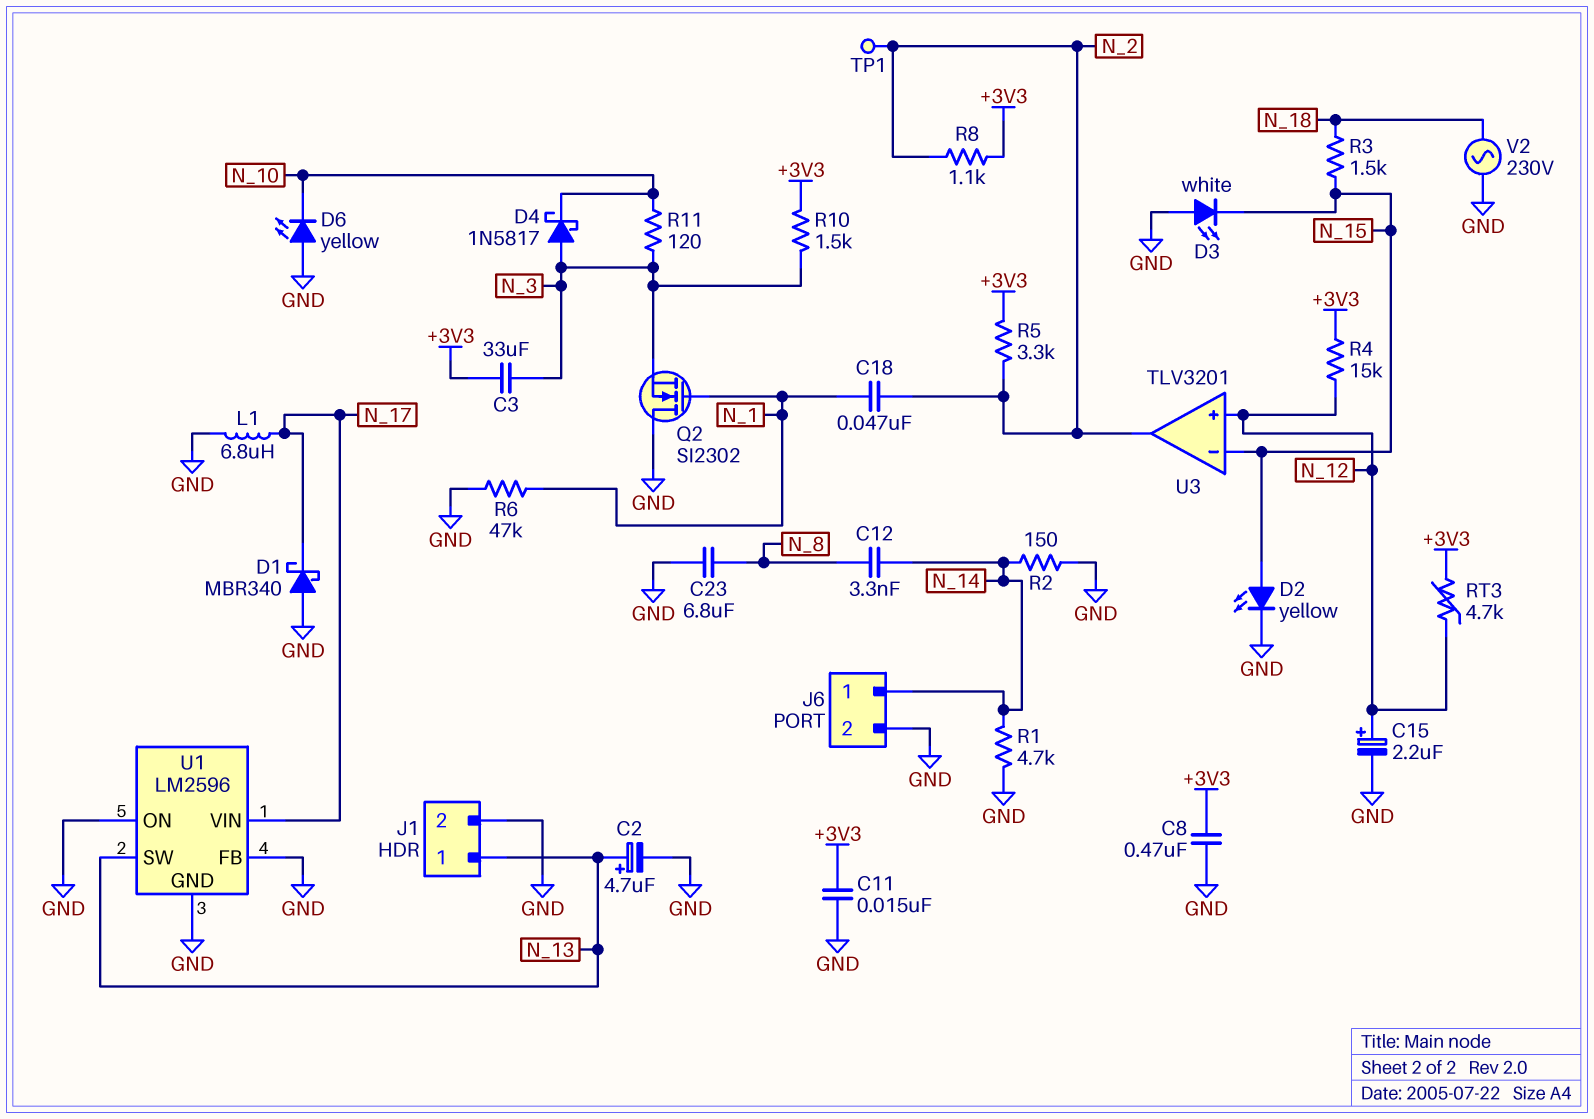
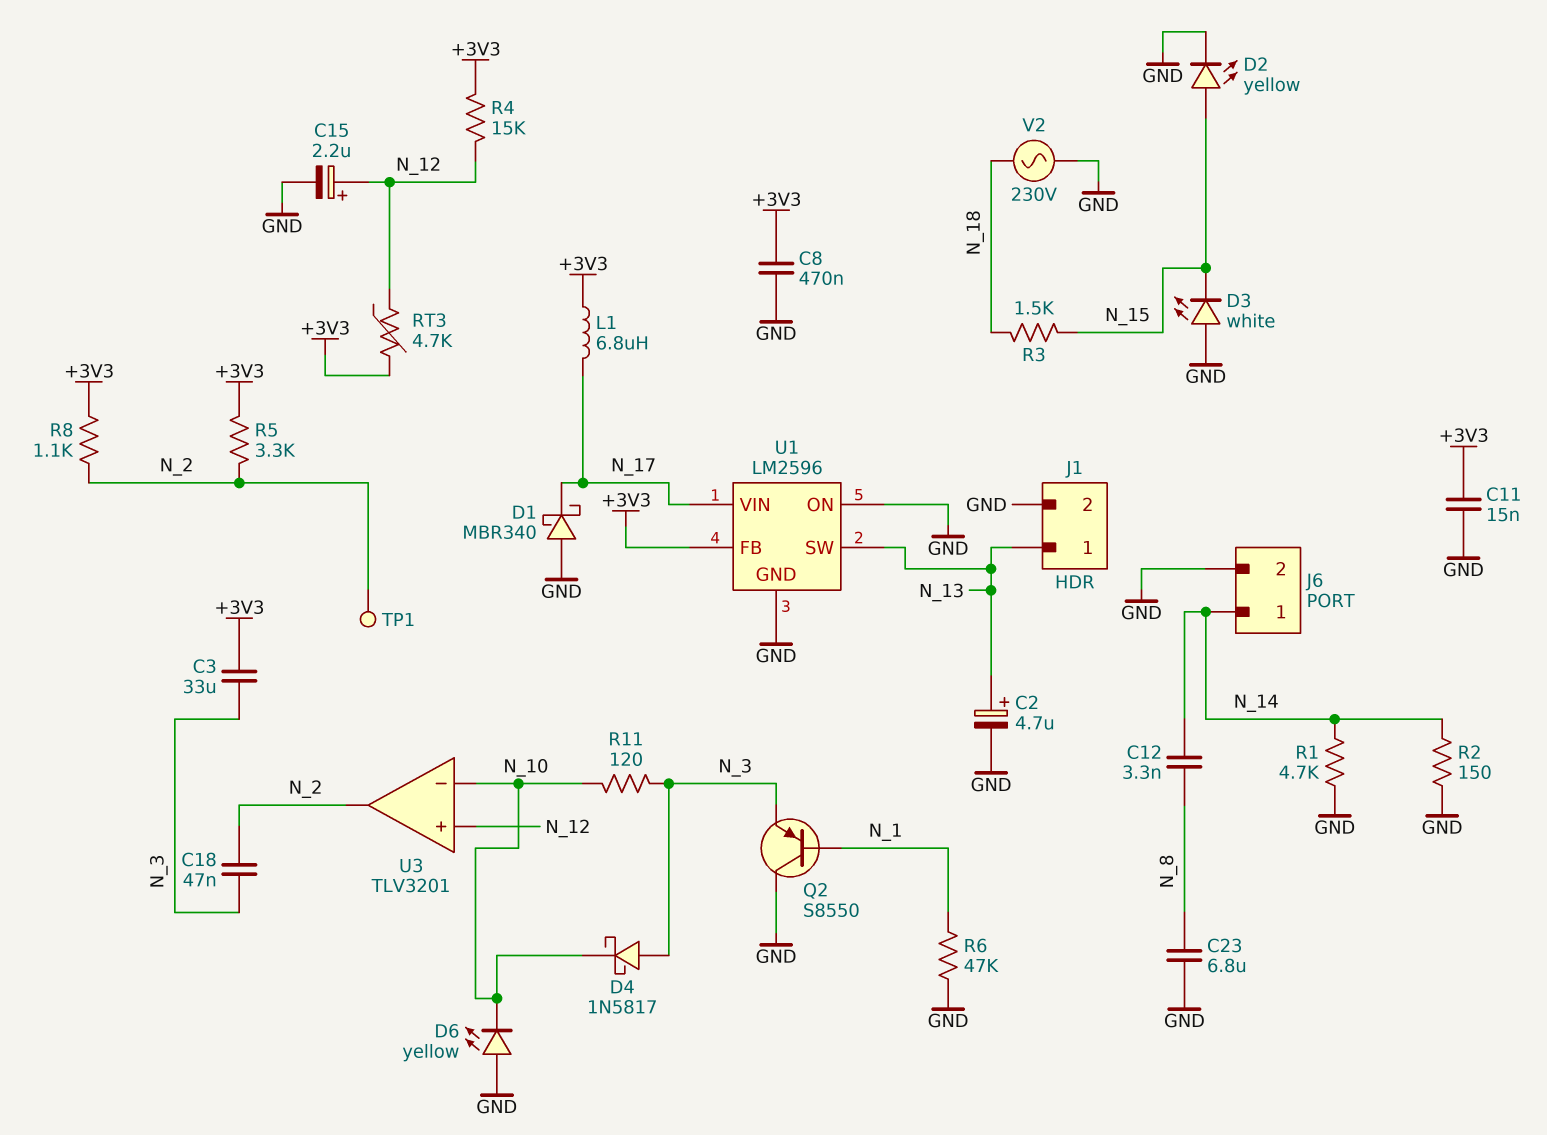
C18: 47nF (N_1, N_2) -> 47nF (N_2, N_3)
L1: 6.8uH (GND, N_17) -> 6.8uH (+3V3, N_17)
Q2: NMOS SI2302 (G N_1, D GND, S N_3) -> PNP S8550 (B N_1, C GND, E N_3)
R10: 1.5k (+3V3, N_3) -> none
U1 pin FB: GND -> +3V3
U3 pin in-: N_15 -> N_10

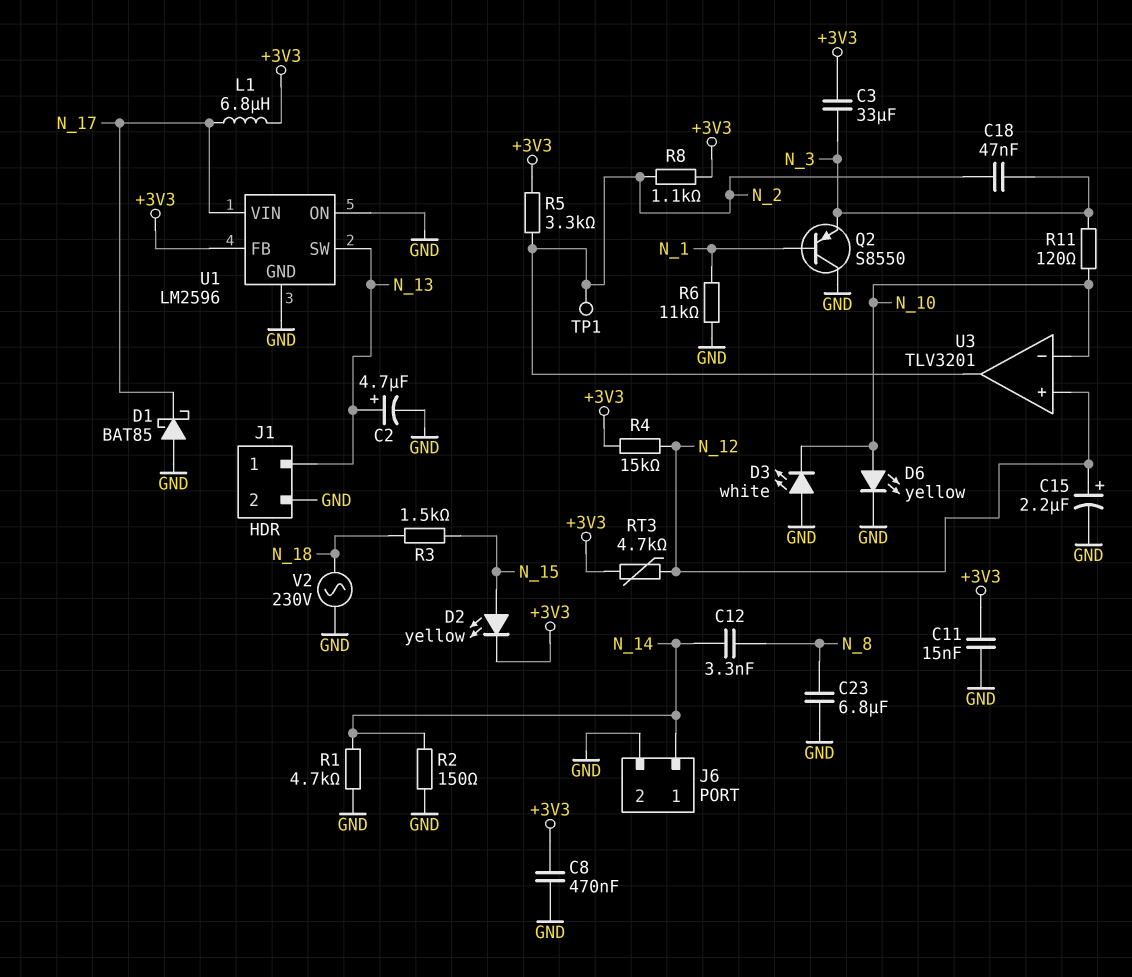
D1: schottky MBR340 (A GND, K N_17) -> schottky BAT85 (A GND, K N_17)
D2: LED yellow (A N_15, K GND) -> LED yellow (A N_15, K +3V3)
D3: LED white (A GND, K N_15) -> LED white (A GND, K N_10)
D4: schottky 1N5817 (A N_3, K N_10) -> none
D6: LED yellow (A GND, K N_10) -> LED yellow (A N_10, K GND)
R6: 47k (GND, N_1) -> 11k (GND, N_1)

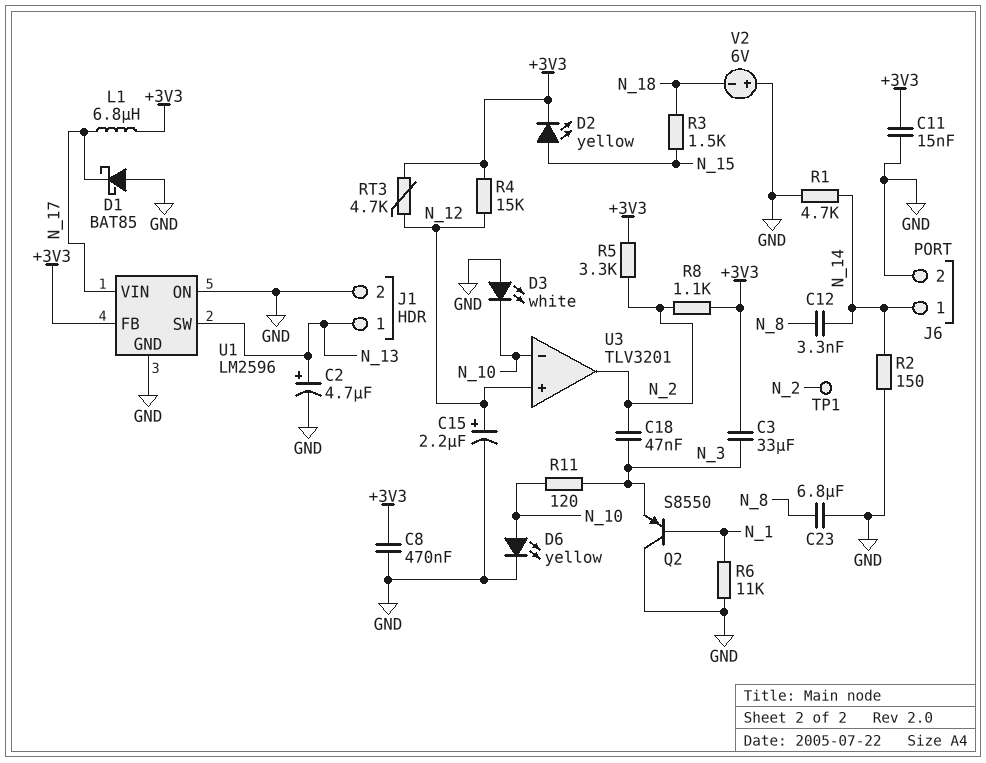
V2: AC 230V (GND, N_18) -> 6V (plus GND, minus N_18)

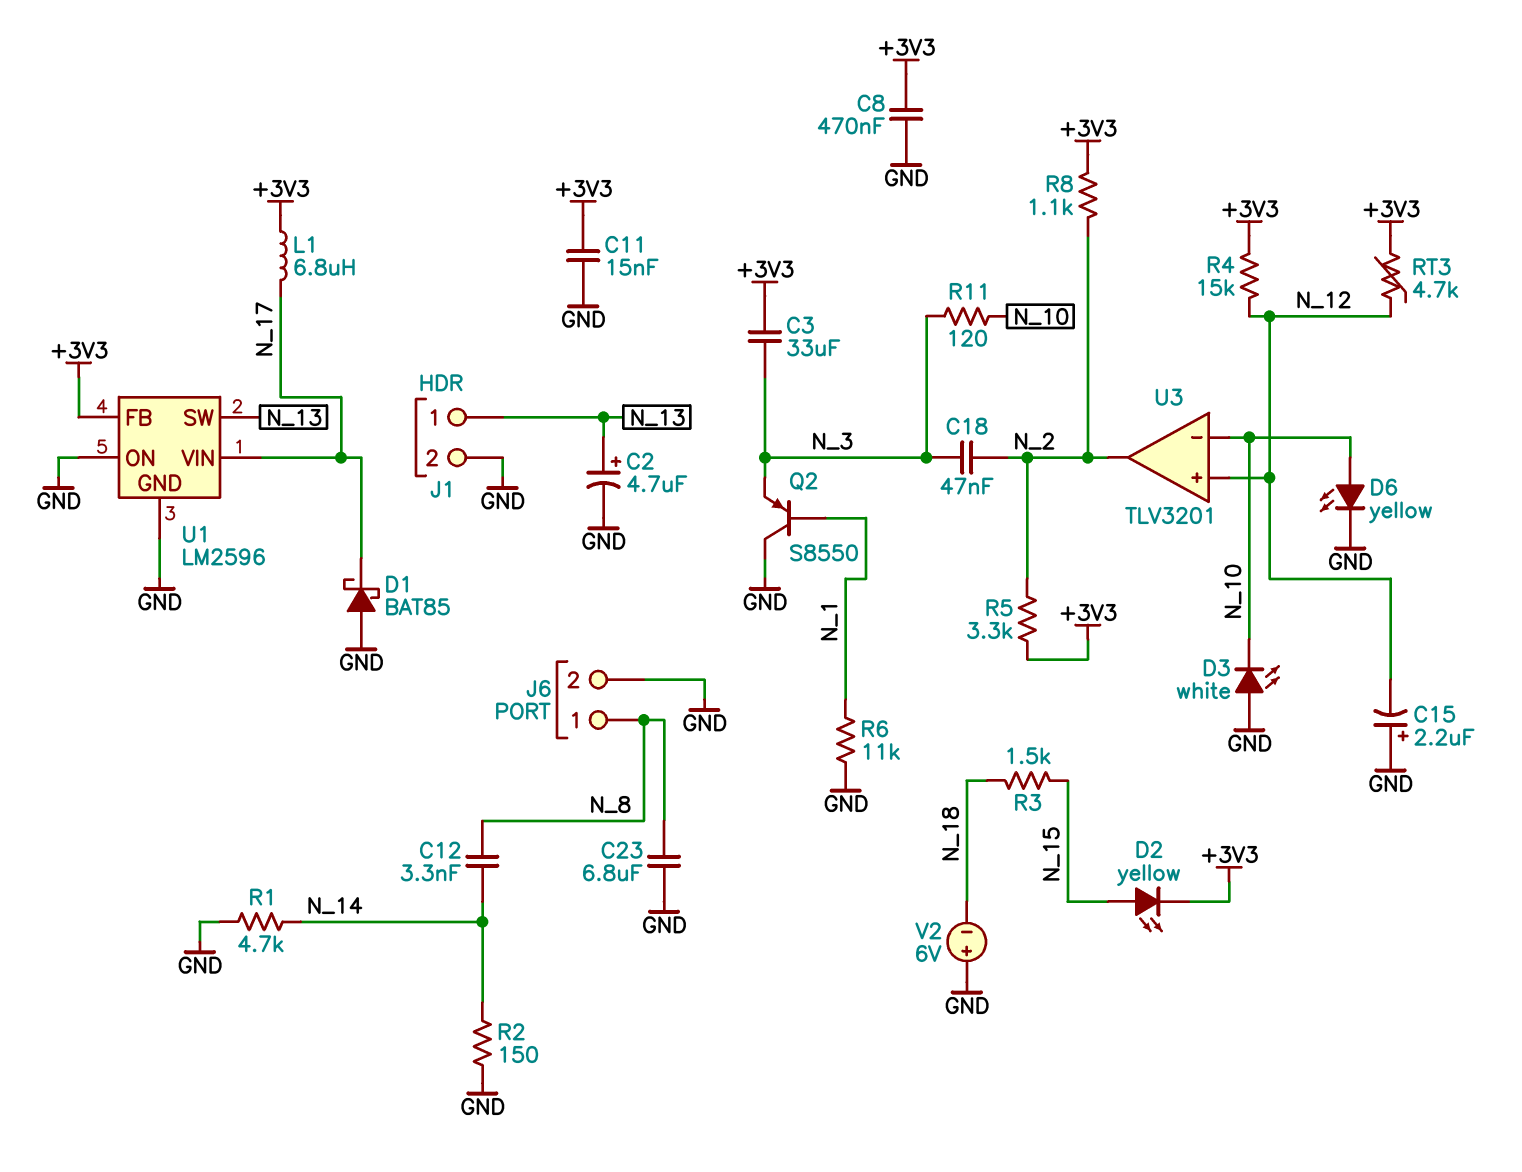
C15: 2.2uF (plus N_12, minus GND) -> 2.2uF (plus GND, minus N_12)
J6 pin 1: N_14 -> N_8
TP1: test point (N_2) -> none

